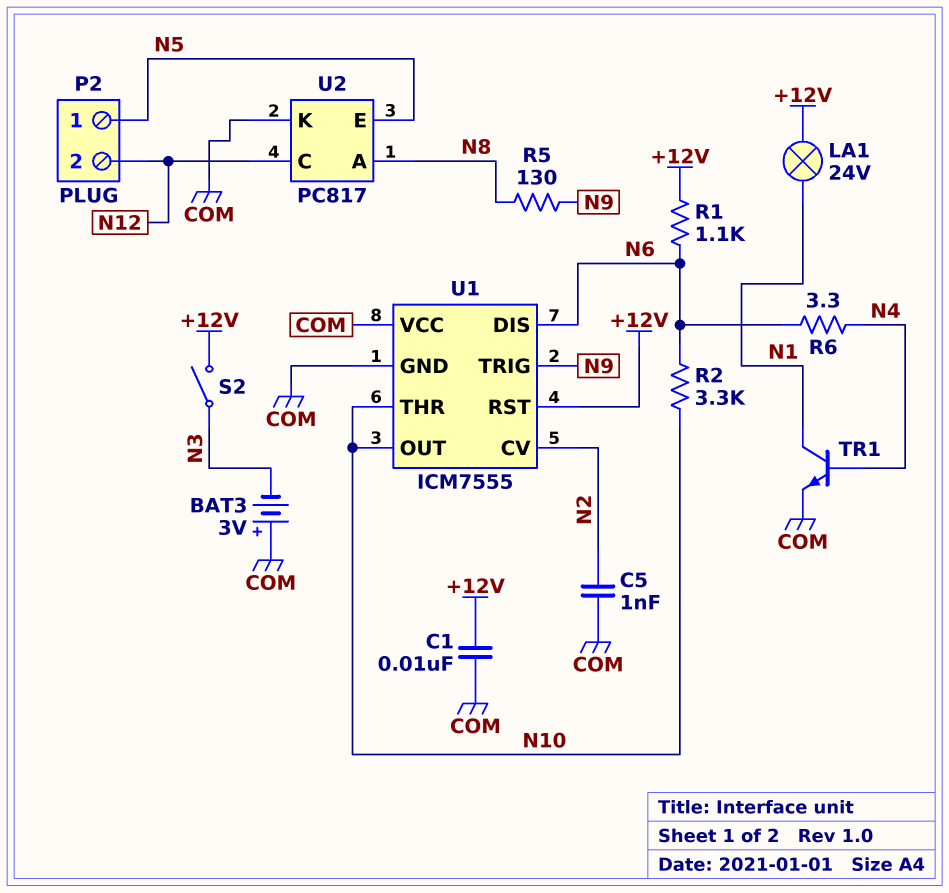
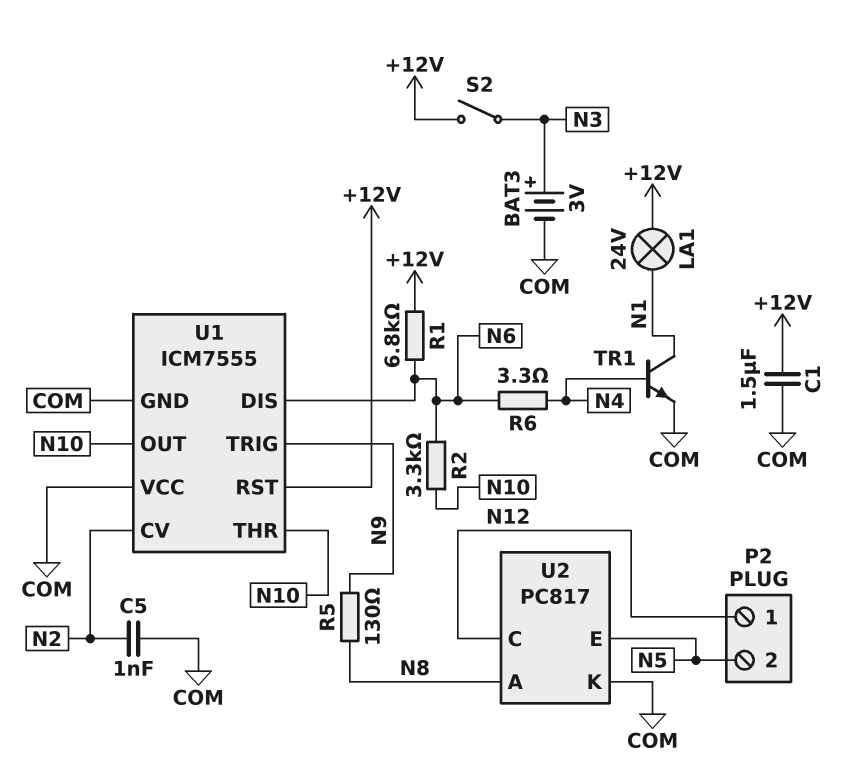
BAT3: 3V (plus COM, minus N3) -> 3V (plus N3, minus COM)
C1: 10nF (+12V, COM) -> 1.5uF (+12V, COM)
P2 pin 1: N5 -> N12
P2 pin 2: N12 -> N5
R1: 1.1k (+12V, N6) -> 6.8k (+12V, N6)

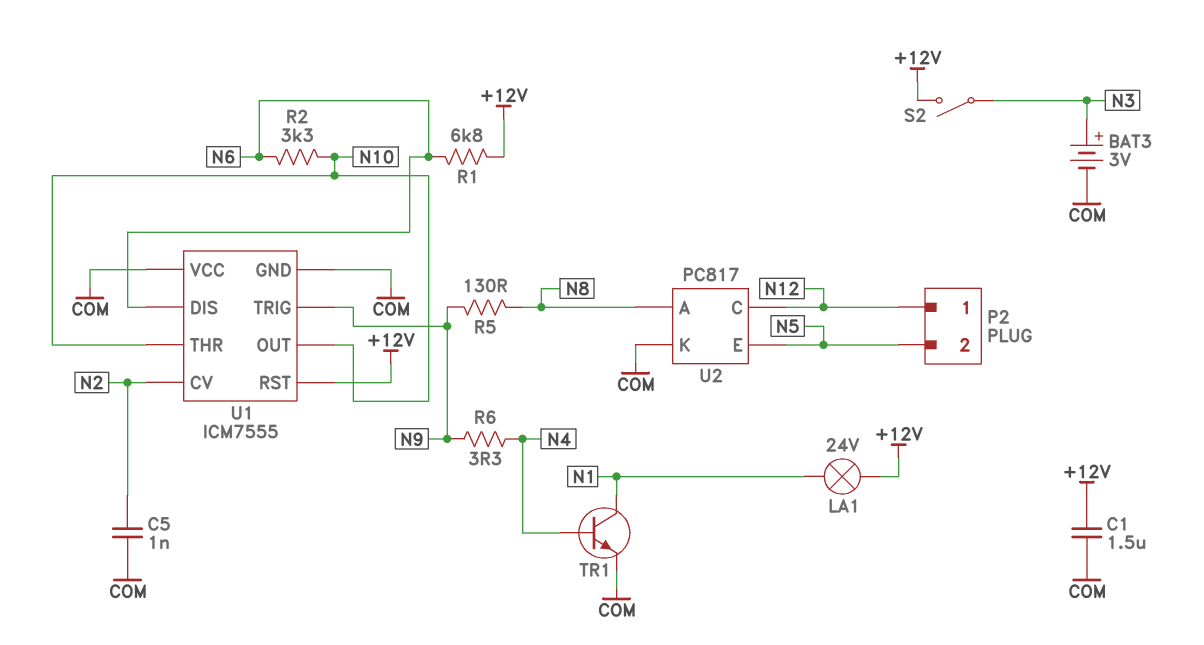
R6: 3.3 (N4, N6) -> 3.3 (N4, N9)

